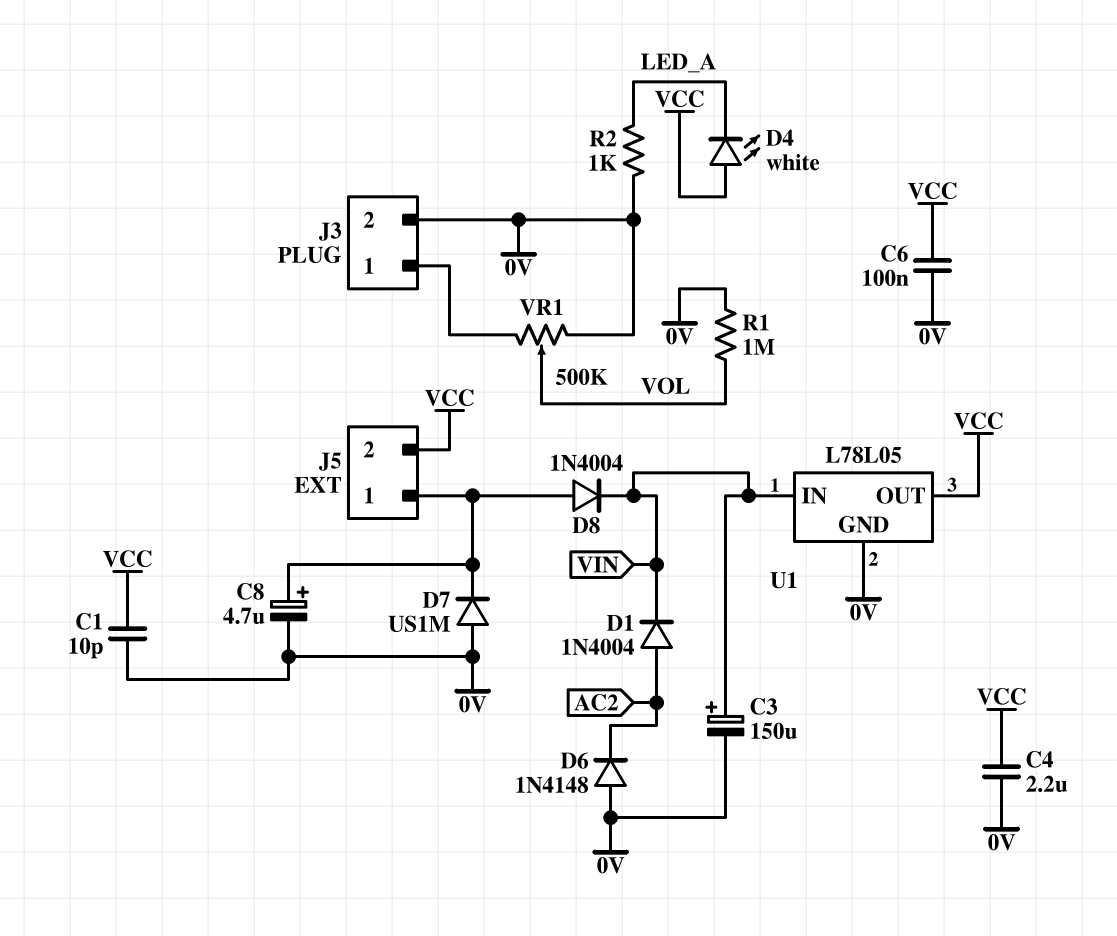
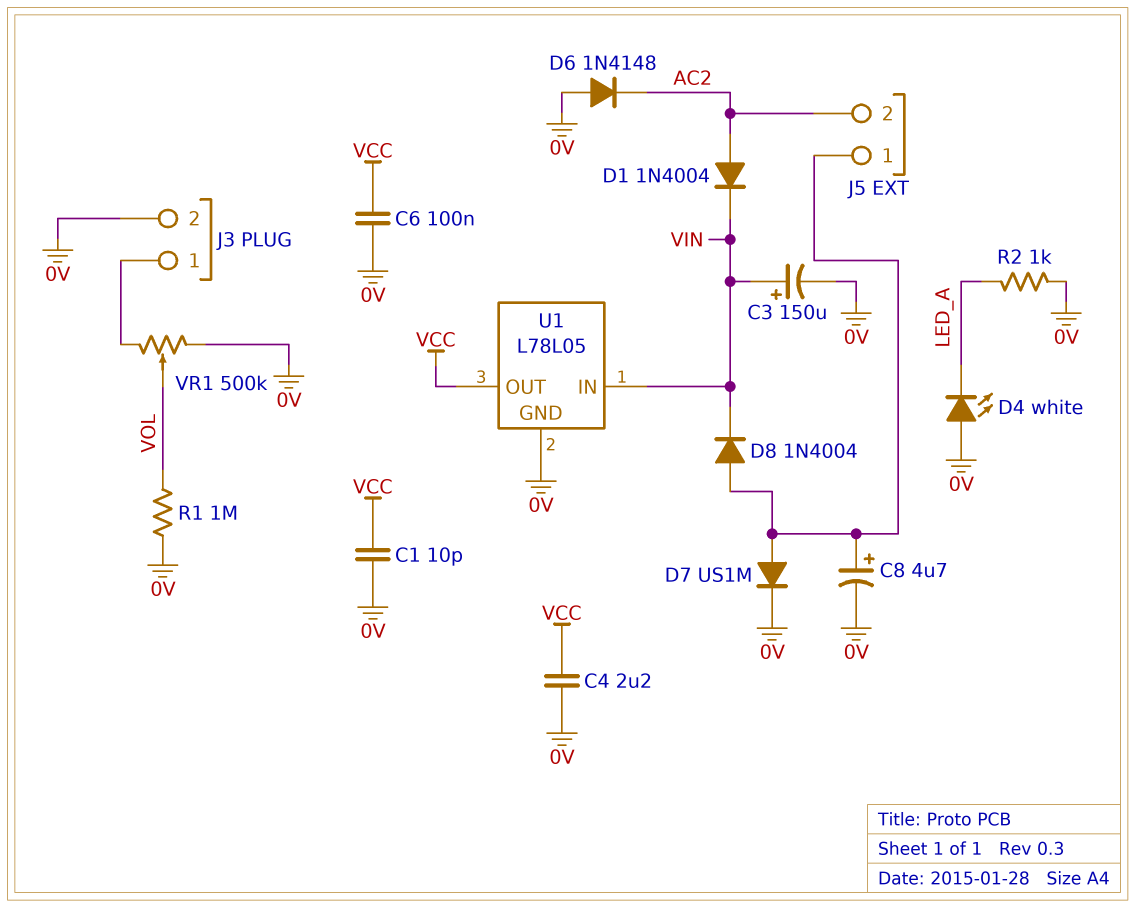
D4: LED white (A VCC, K LED_A) -> LED white (A 0V, K LED_A)
D7: diode US1M (A 0V, K J5/1) -> diode US1M (A J5/1, K 0V)
J5 pin 2: VCC -> AC2

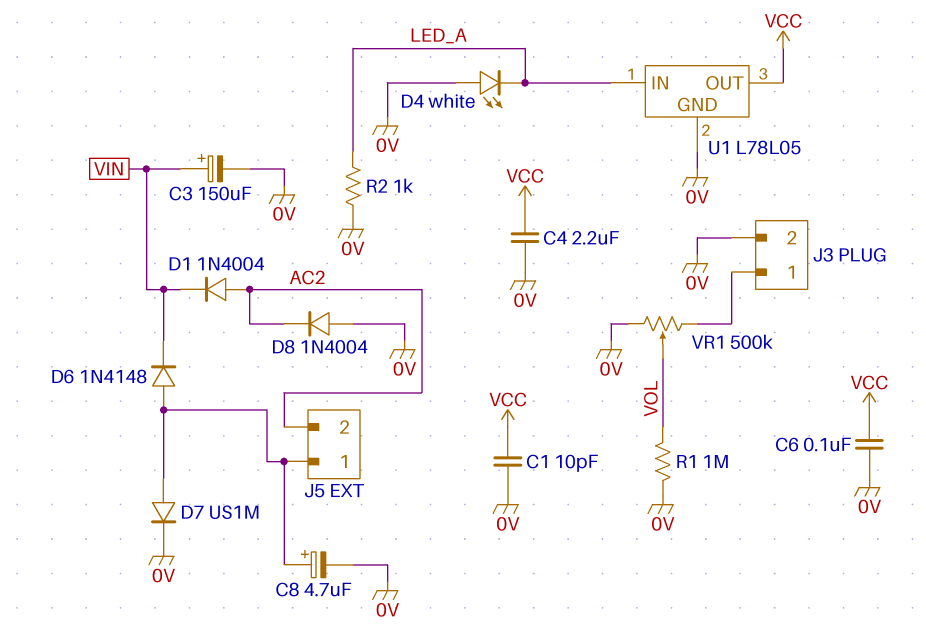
D6: diode 1N4148 (A 0V, K AC2) -> diode 1N4148 (A J5/1, K VIN)
D8: diode 1N4004 (A J5/1, K VIN) -> diode 1N4004 (A 0V, K AC2)
U1 pin IN: VIN -> LED_A

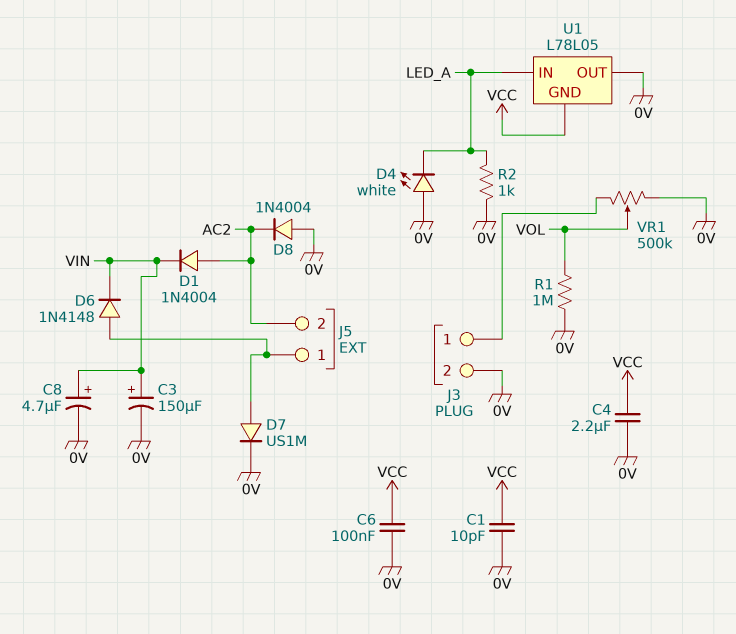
C8: 4.7uF (plus J5/1, minus 0V) -> 4.7uF (plus VIN, minus 0V)
U1 pin GND: 0V -> VCC
U1 pin OUT: VCC -> 0V

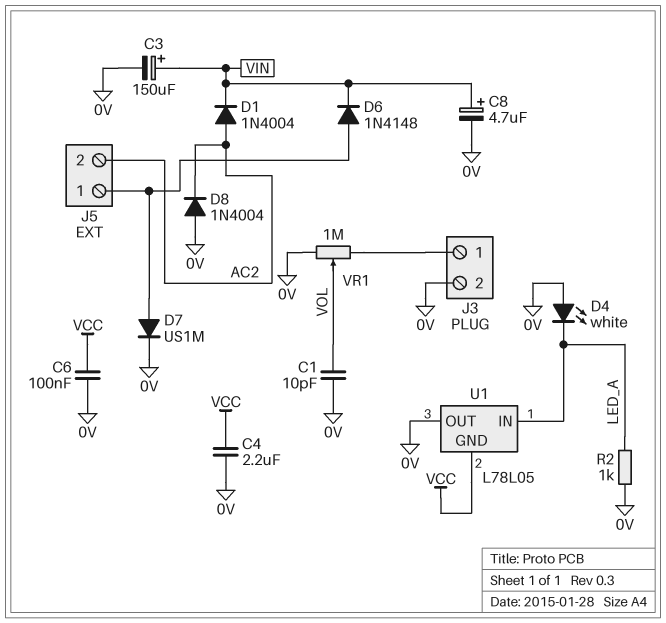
C1: 10pF (0V, VCC) -> 10pF (0V, VOL)
R1: 1M (0V, VOL) -> none
VR1: 500k (0V, J3/1, wiper VOL) -> 1M (0V, J3/1, wiper VOL)

